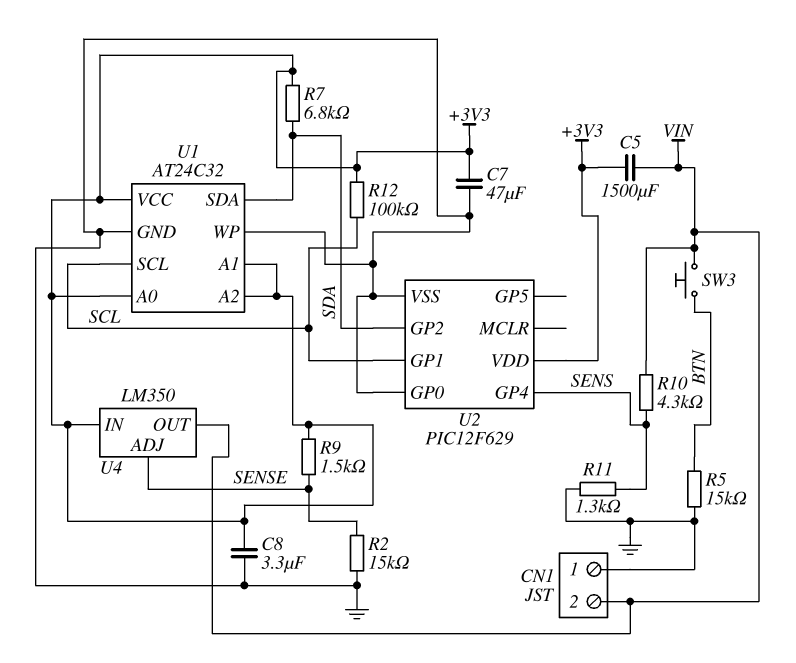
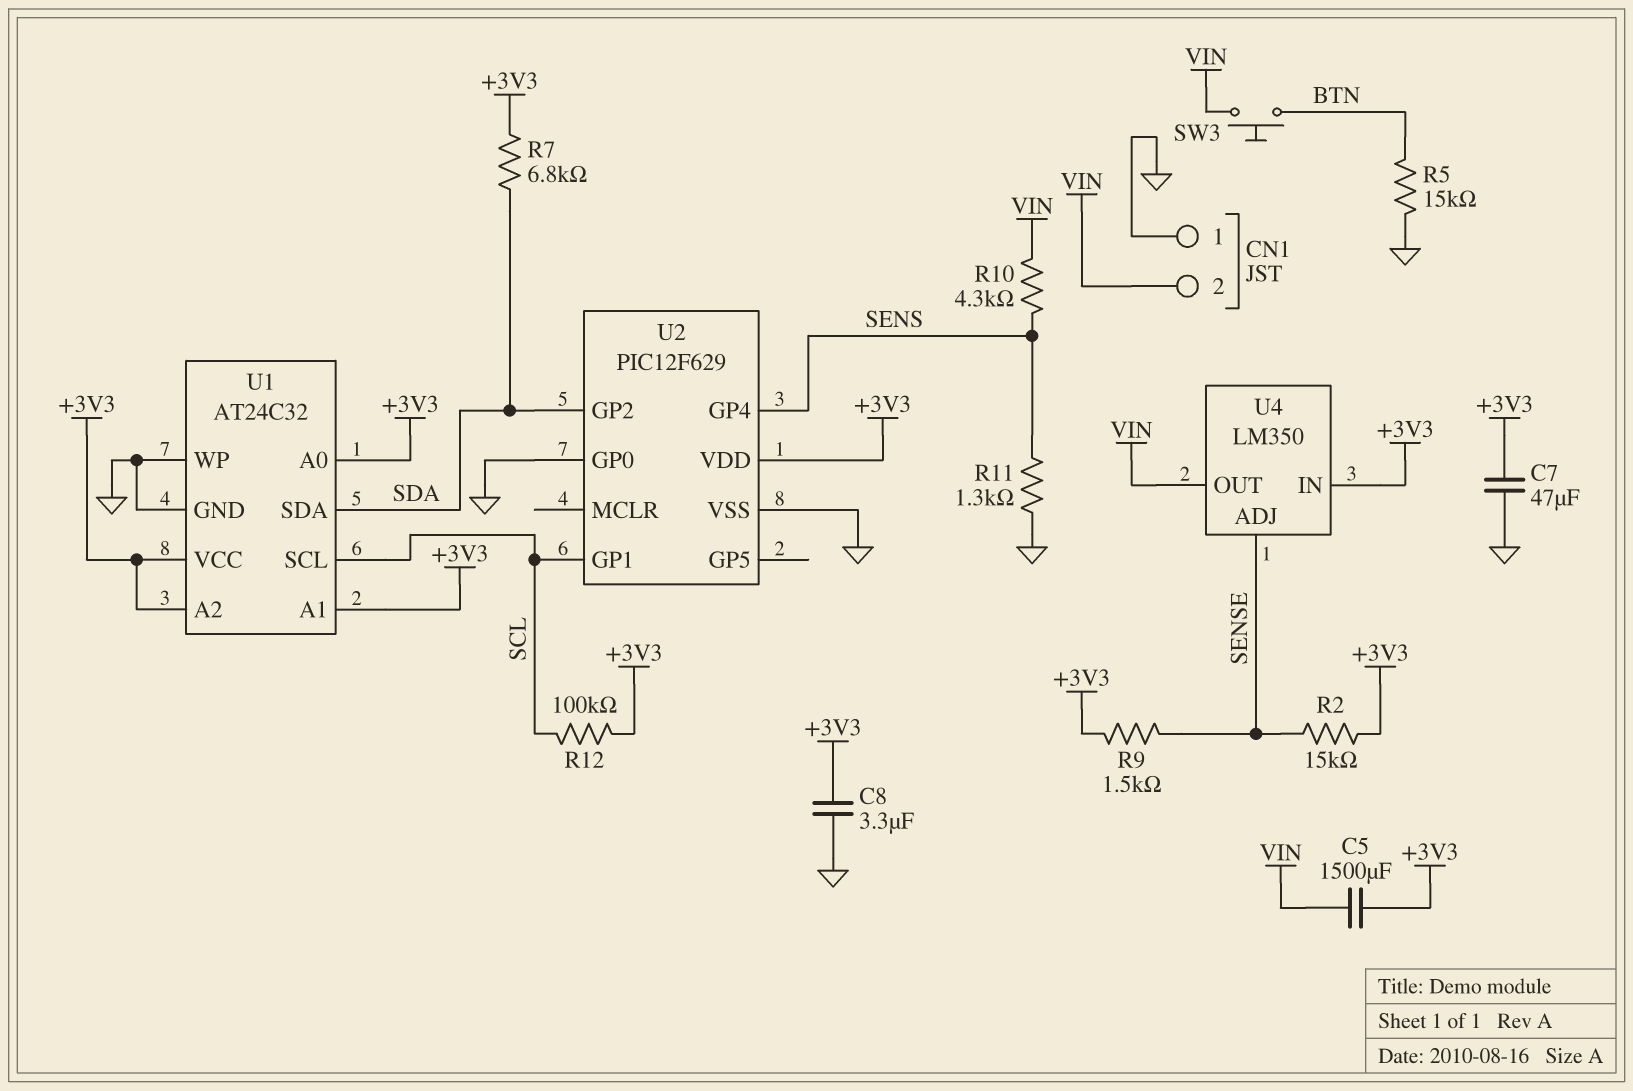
R2: 15k (GND, SENSE) -> 15k (+3V3, SENSE)

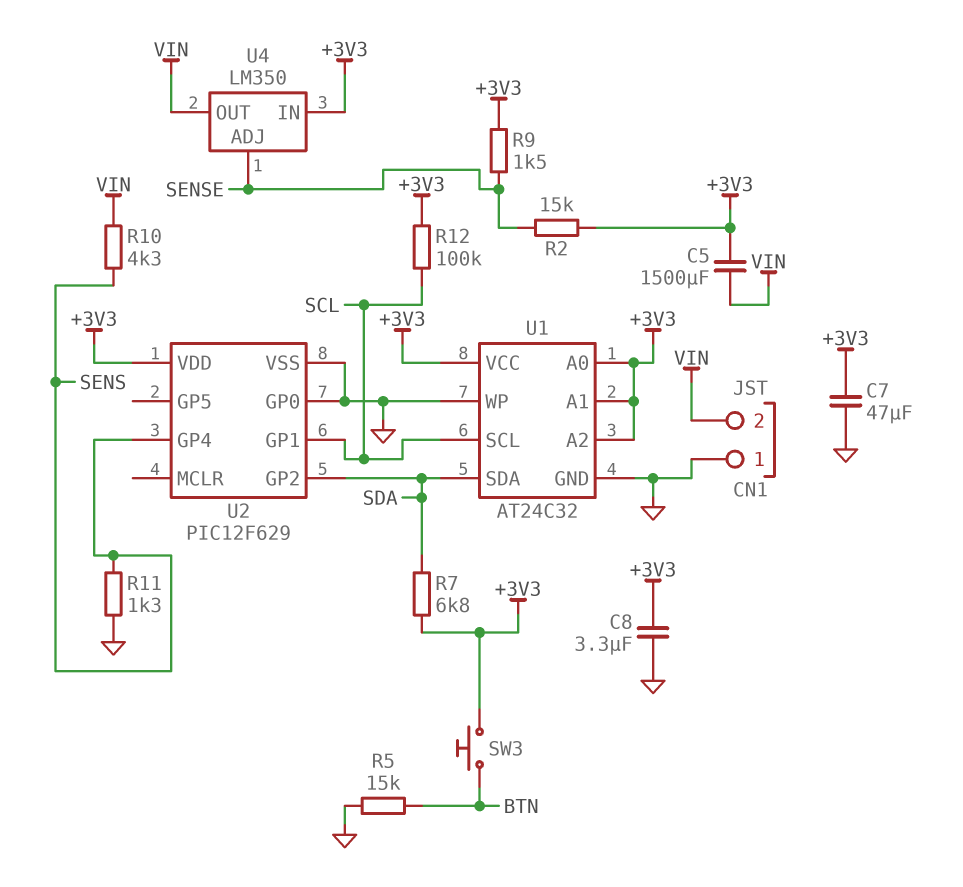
SW3: button (BTN, VIN) -> button (+3V3, BTN)

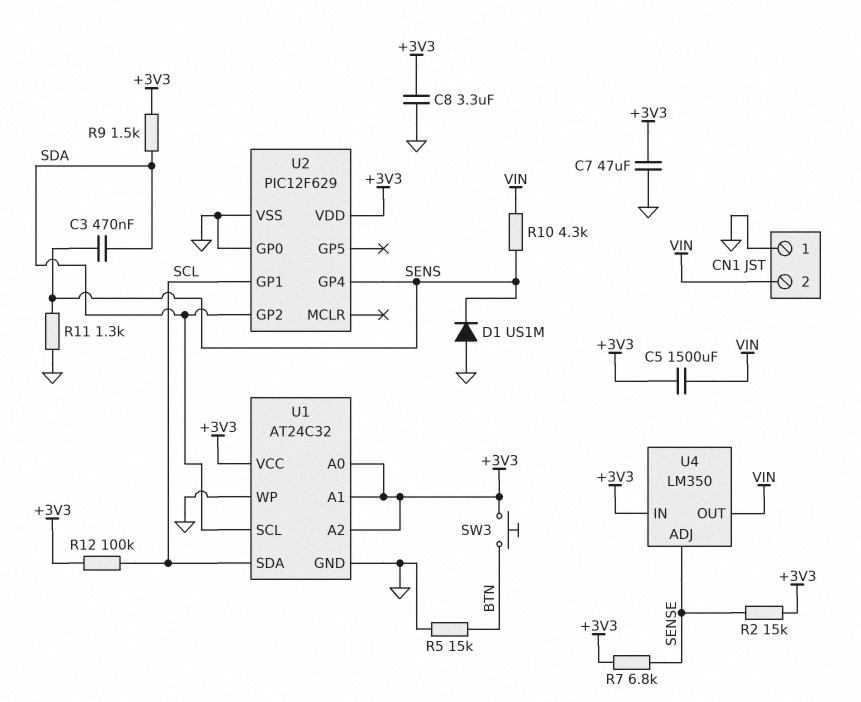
C3: none -> 470nF (SDA, SENS)
D1: none -> diode US1M (A GND, K SENS)
R7: 6.8k (+3V3, SDA) -> 6.8k (+3V3, SENSE)
R9: 1.5k (+3V3, SENSE) -> 1.5k (+3V3, SDA)
U1 pin SCL: SCL -> SDA
U1 pin SDA: SDA -> SCL

